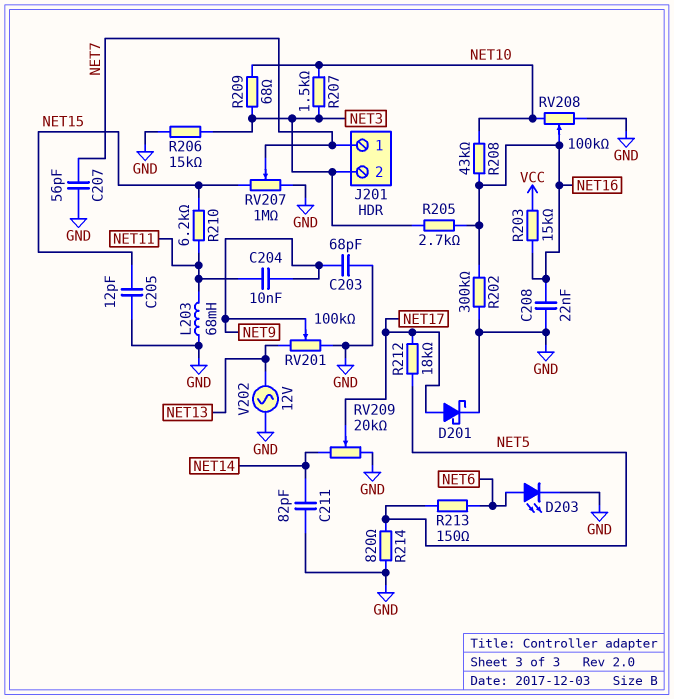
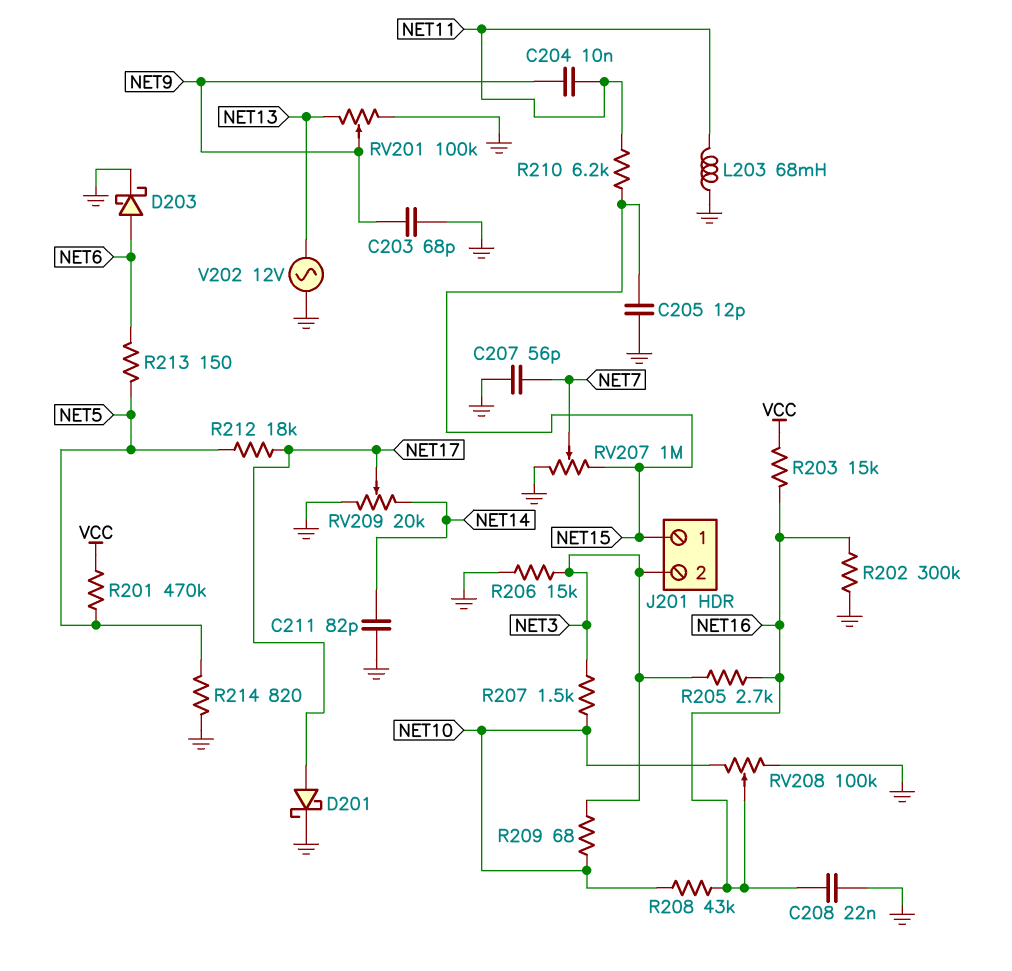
D203: LED (A NET6, K GND) -> schottky (A NET6, K GND)
J201 pin 1: NET7 -> NET15
R201: none -> 470k (NET5, VCC)

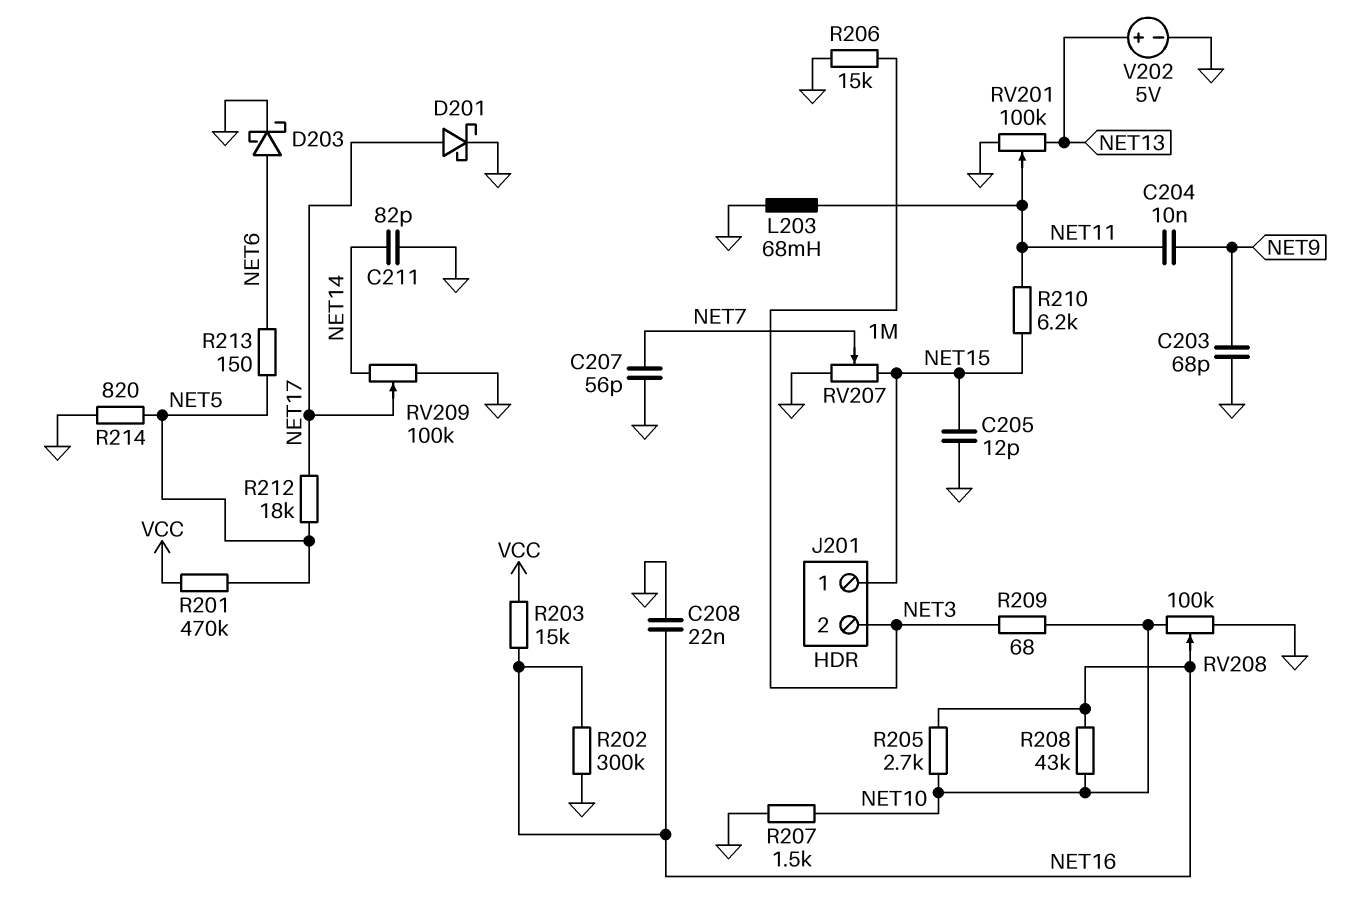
R205: 2.7k (NET3, NET16) -> 2.7k (NET10, NET16)
R207: 1.5k (NET3, NET10) -> 1.5k (GND, NET10)
RV201: 100k (GND, NET13, wiper NET9) -> 100k (GND, NET13, wiper NET11)
RV209: 20k (GND, NET14, wiper NET17) -> 100k (GND, NET14, wiper NET17)
V202: AC 12V (GND, NET13) -> 5V (plus NET13, minus GND)

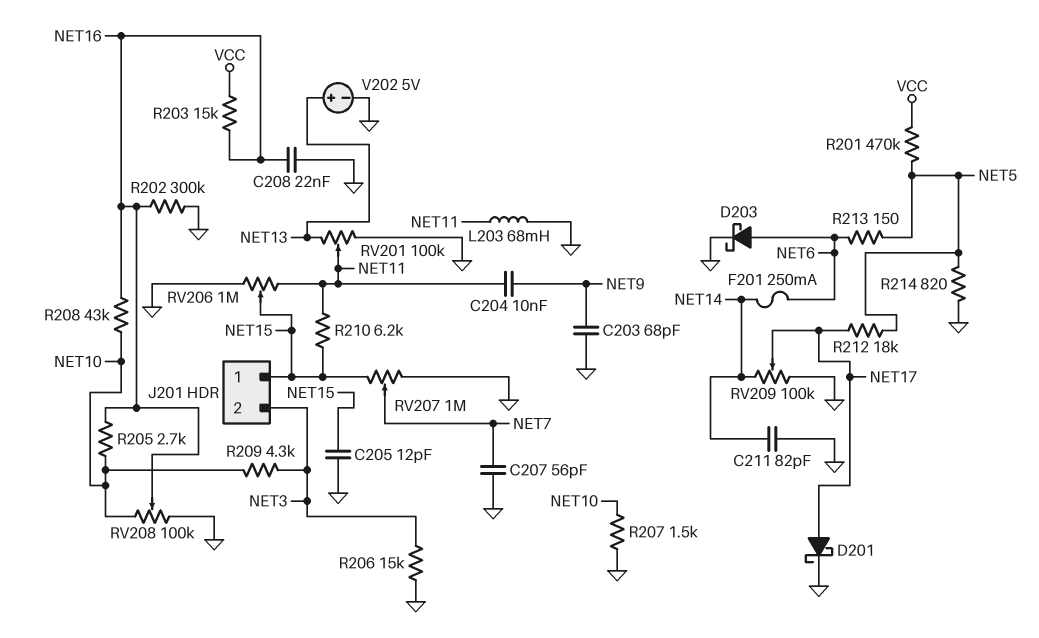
F201: none -> 250mA (NET6, NET14)
R209: 68 (NET3, NET10) -> 4.3k (NET3, NET10)
RV206: none -> 1M (GND, NET11, wiper NET15)

